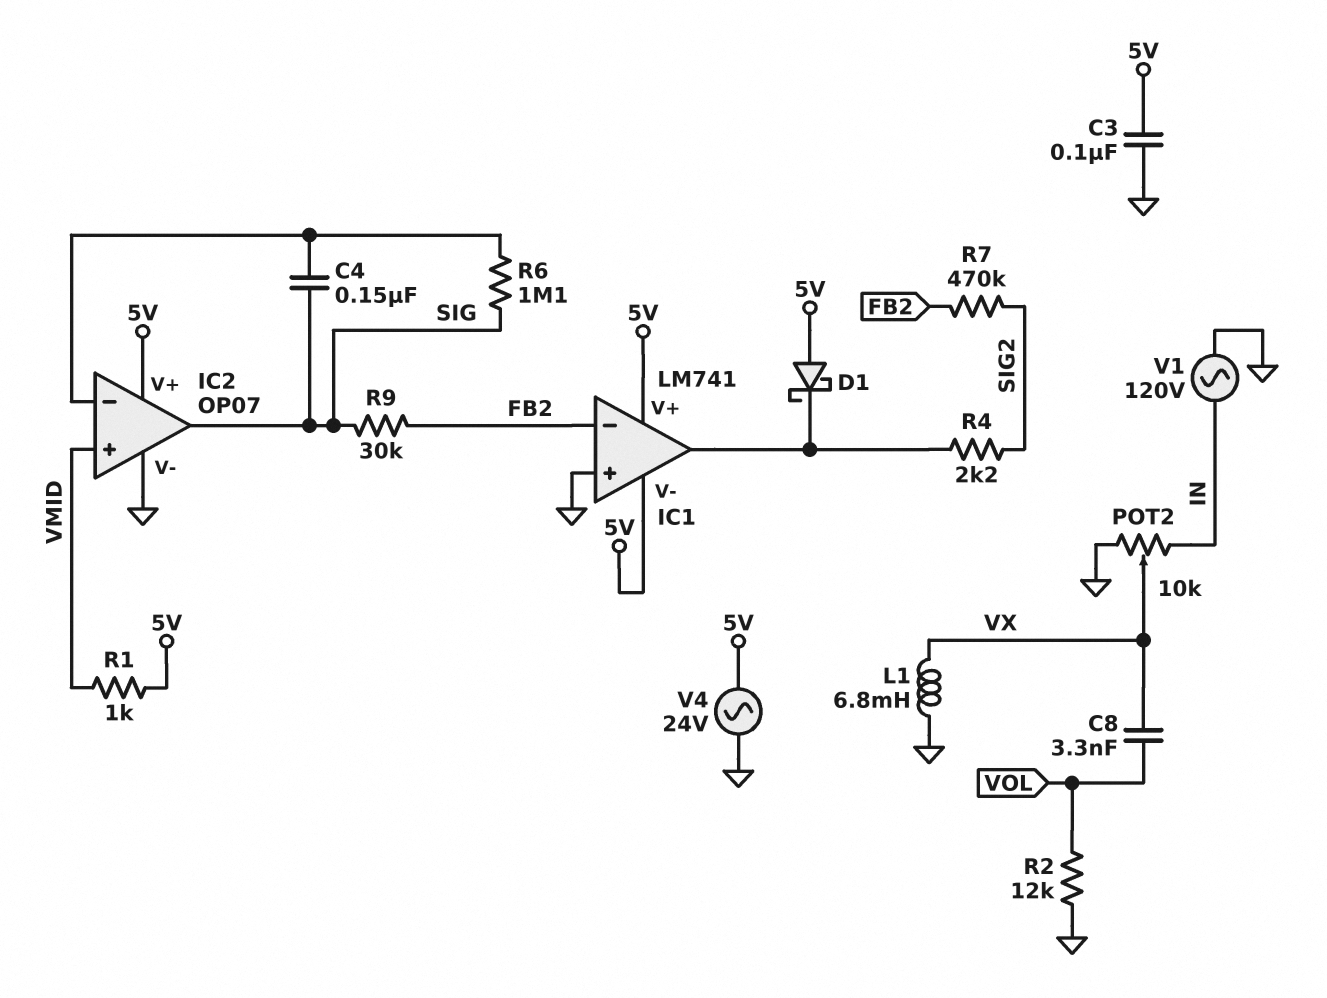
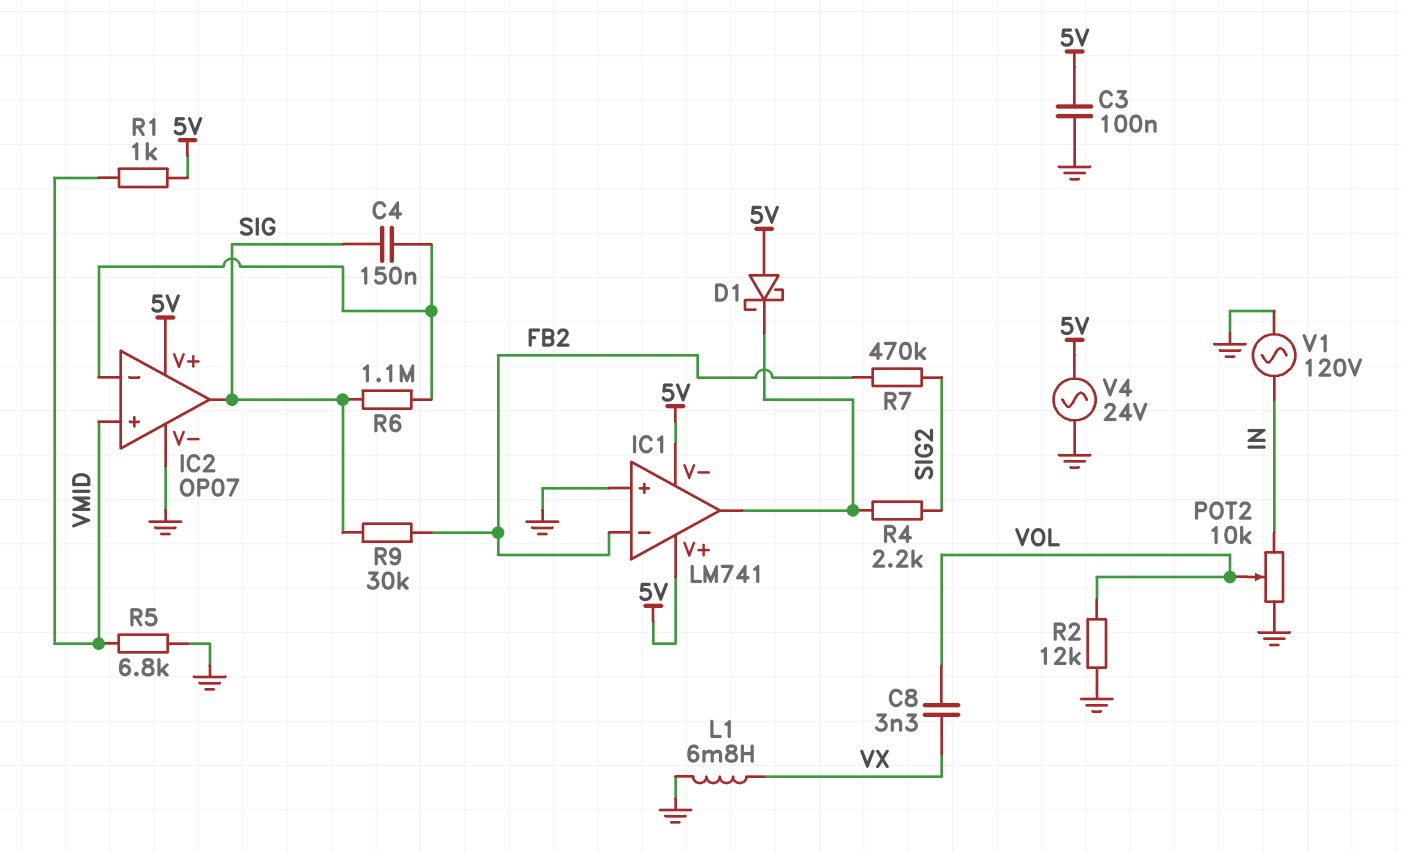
POT2: 10k (GND, IN, wiper VX) -> 10k (GND, IN, wiper VOL)
R5: none -> 6.8k (GND, VMID)

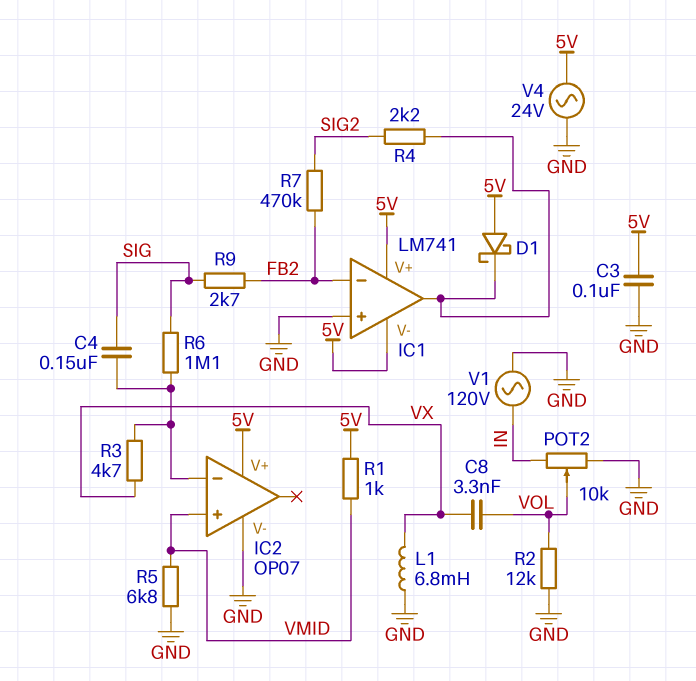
IC2 pin out: SIG -> none
R3: none -> 4.7k (IC2/in-, VX)
R9: 30k (FB2, SIG) -> 2.7k (FB2, SIG)

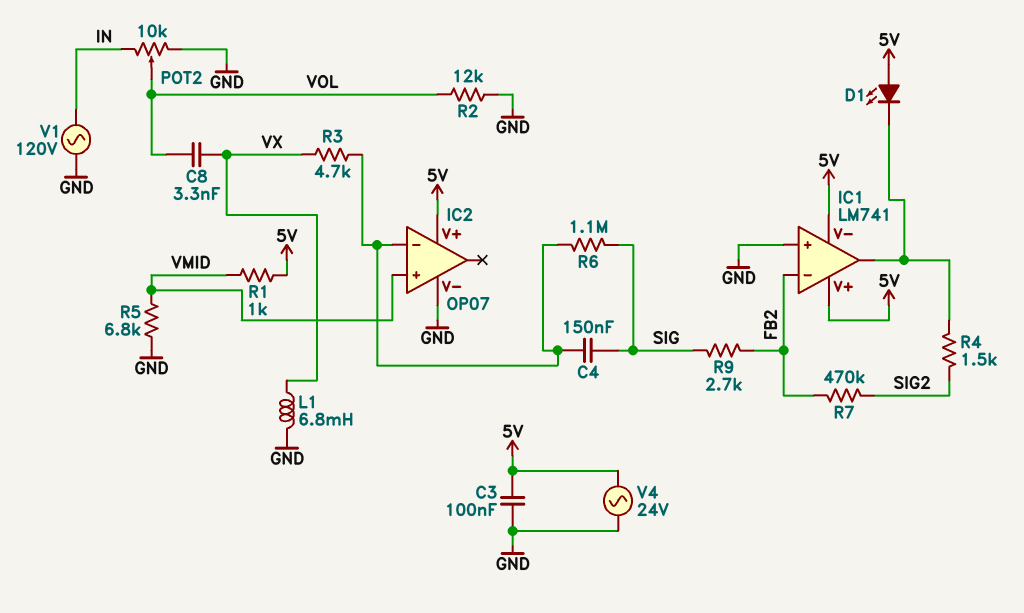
D1: schottky (A 5V, K IC1/out) -> LED (A 5V, K IC1/out)
R4: 2.2k (IC1/out, SIG2) -> 1.5k (IC1/out, SIG2)

